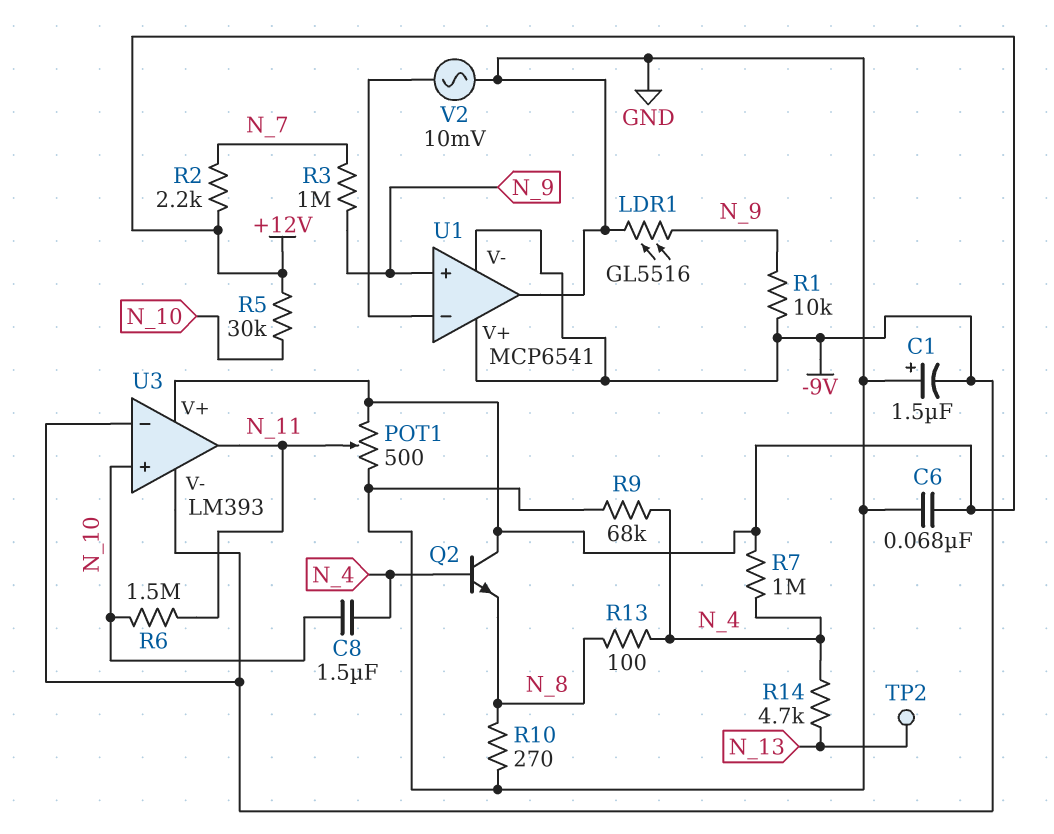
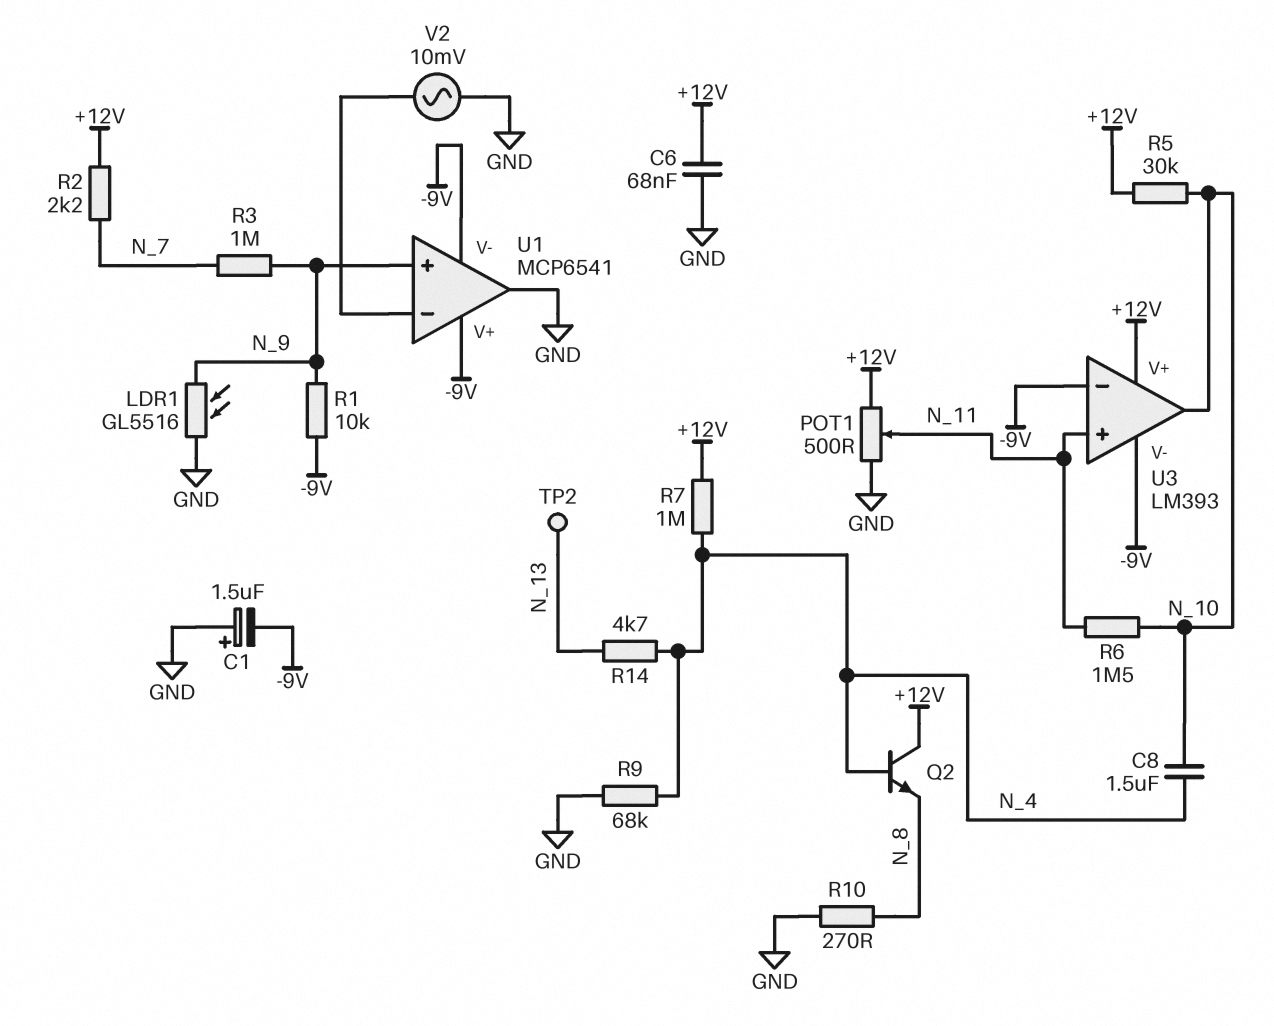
R13: 100 (N_4, N_8) -> none
U3 pin in+: N_10 -> N_11
U3 pin out: N_11 -> N_10

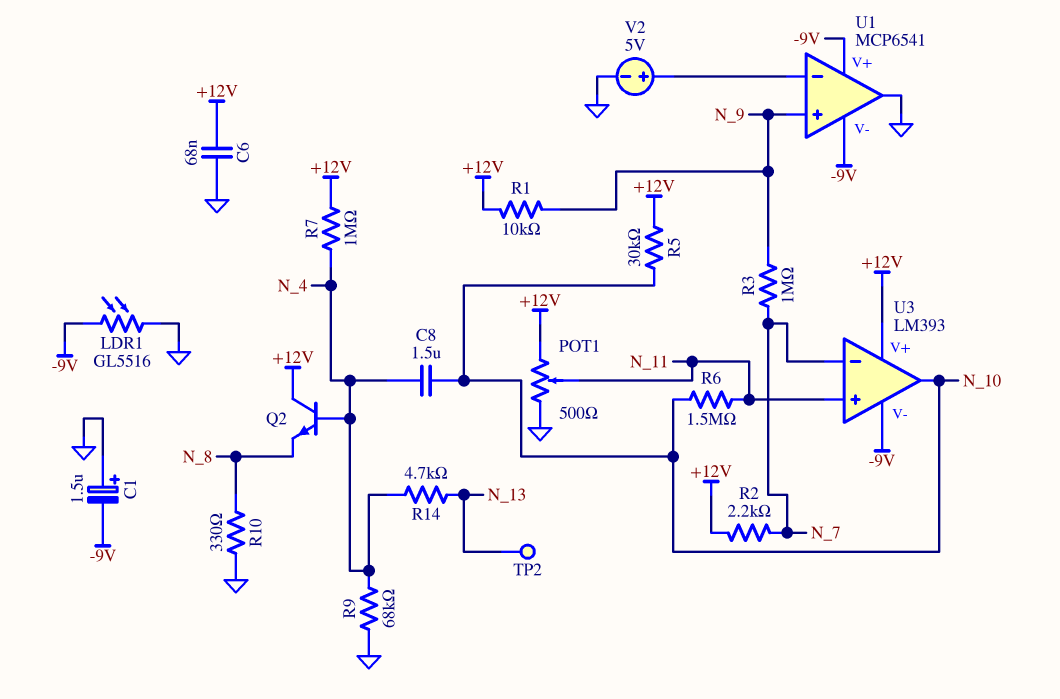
LDR1: GL5516 (GND, N_9) -> GL5516 (-9V, GND)
R1: 10k (-9V, N_9) -> 10k (+12V, N_9)
R10: 270 (GND, N_8) -> 330 (GND, N_8)
U3 pin in-: -9V -> N_7
V2: AC 10mV (GND, U1/in-) -> 5V (plus U1/in-, minus GND)

